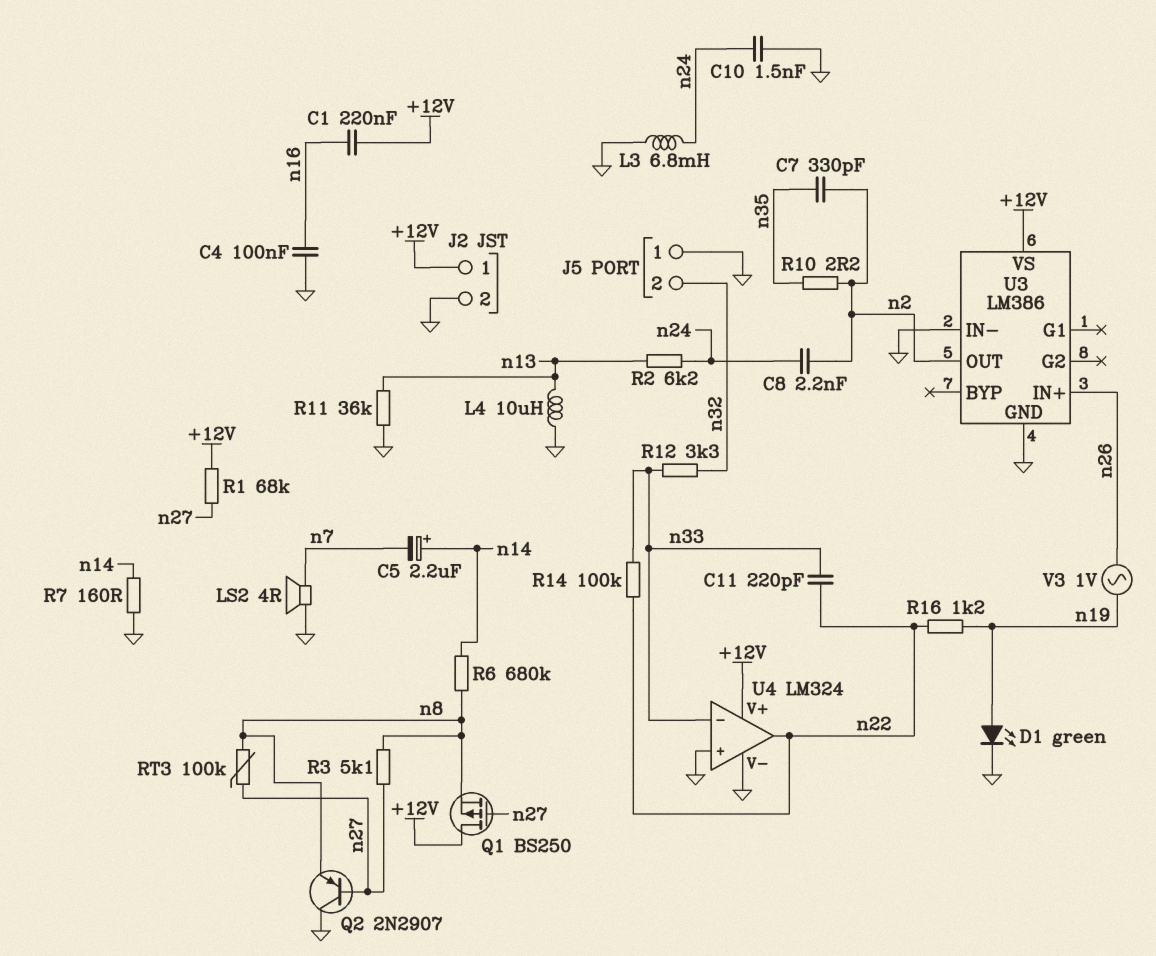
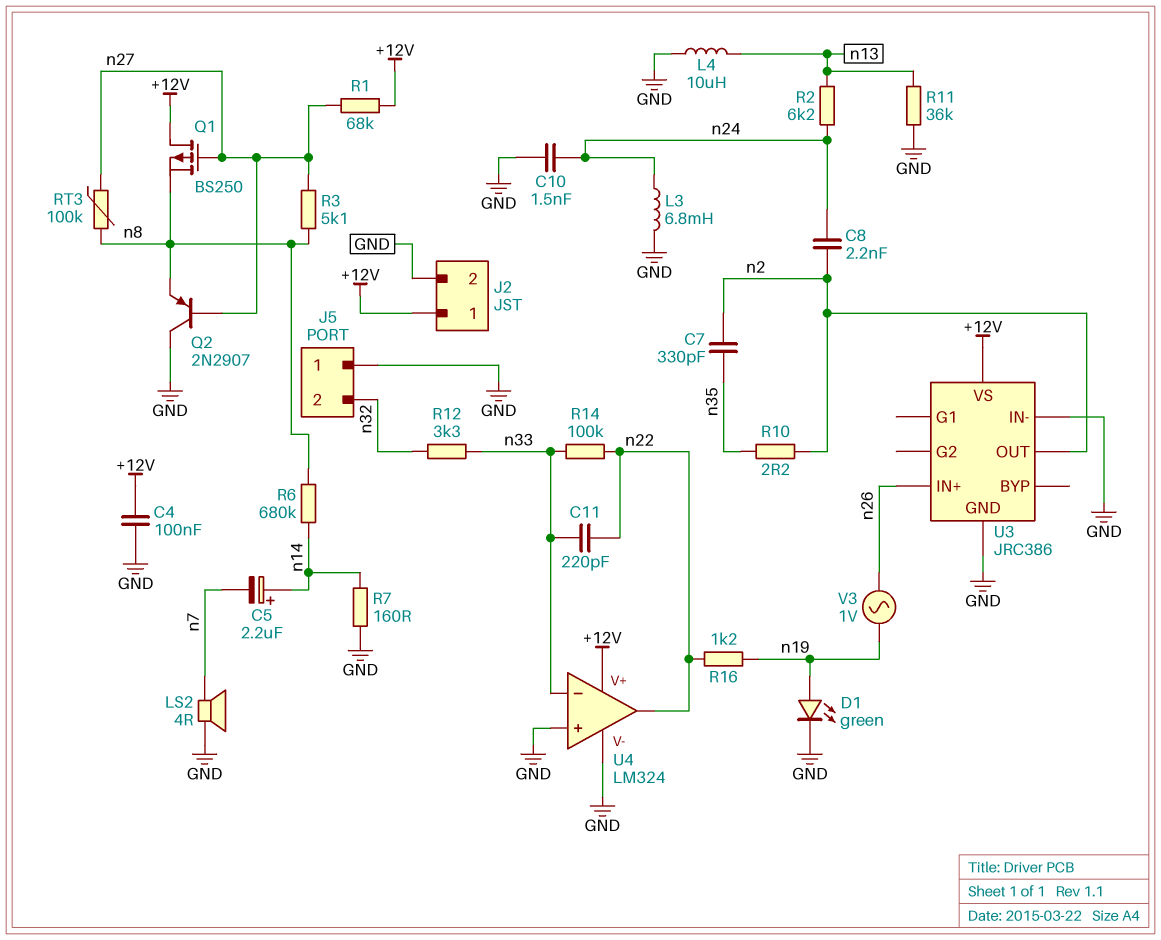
C1: 220nF (+12V, n16) -> none
C4: 100nF (GND, n16) -> 100nF (+12V, GND)
U3: LM386 -> JRC386

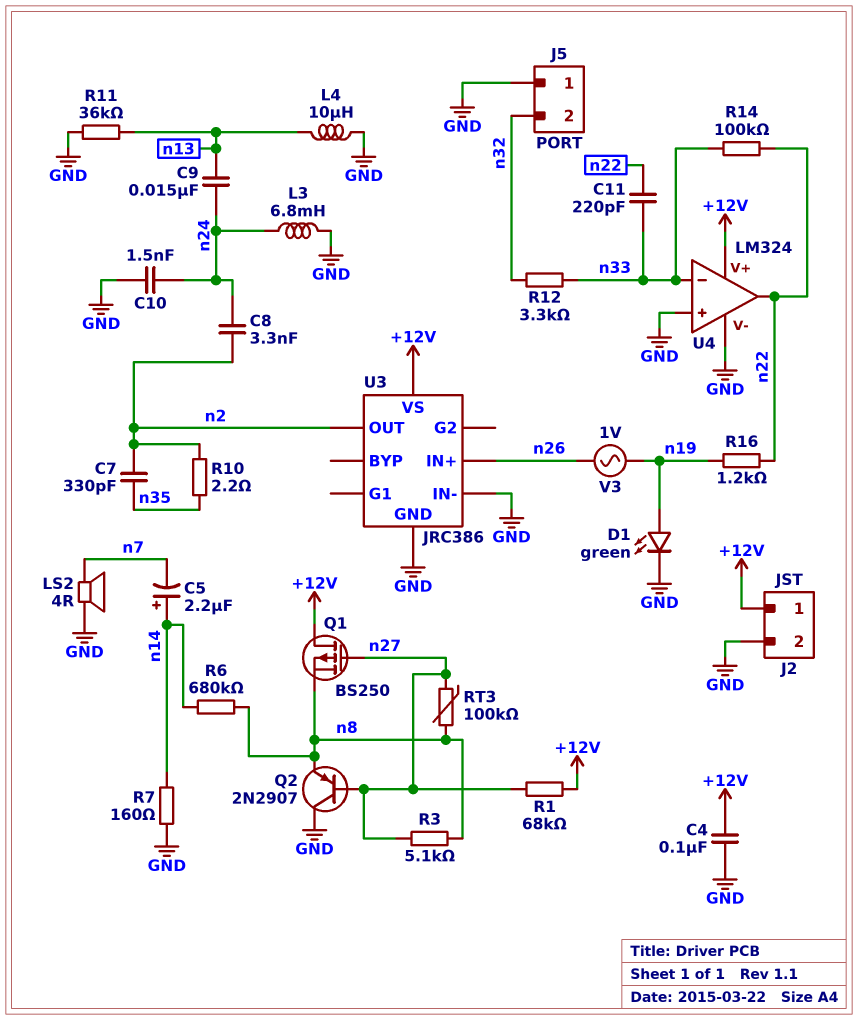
C8: 2.2nF (n2, n24) -> 3.3nF (n2, n24)
C9: none -> 15nF (n13, n24)
R2: 6.2k (n13, n24) -> none

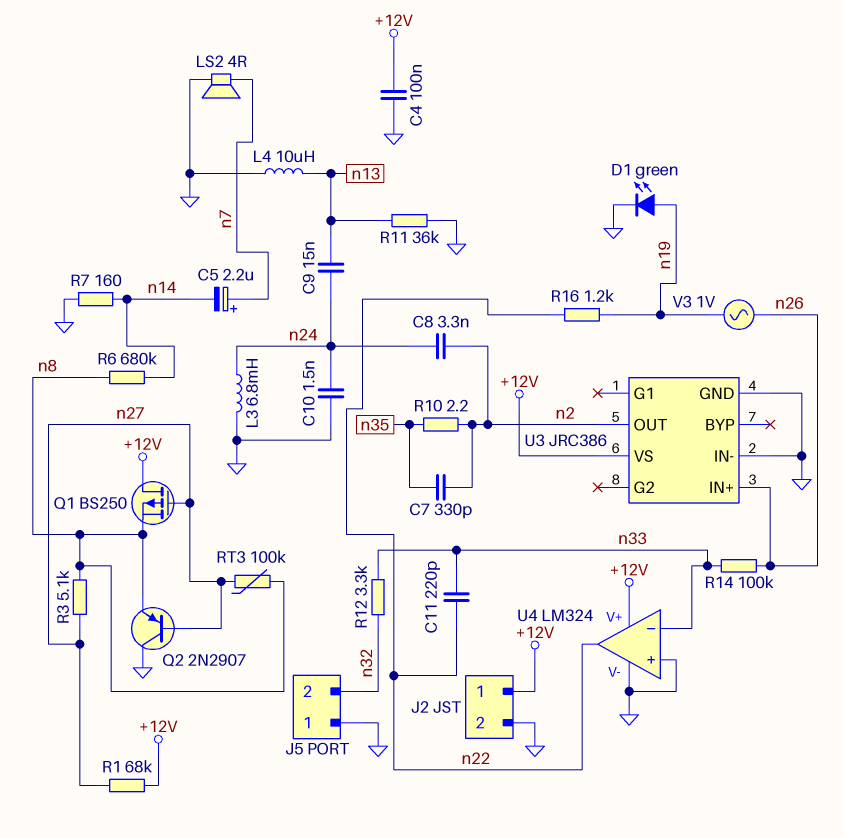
C5: 2.2uF (plus n14, minus n7) -> 2.2uF (plus n7, minus n14)
R14: 100k (n22, n33) -> 100k (n26, n33)

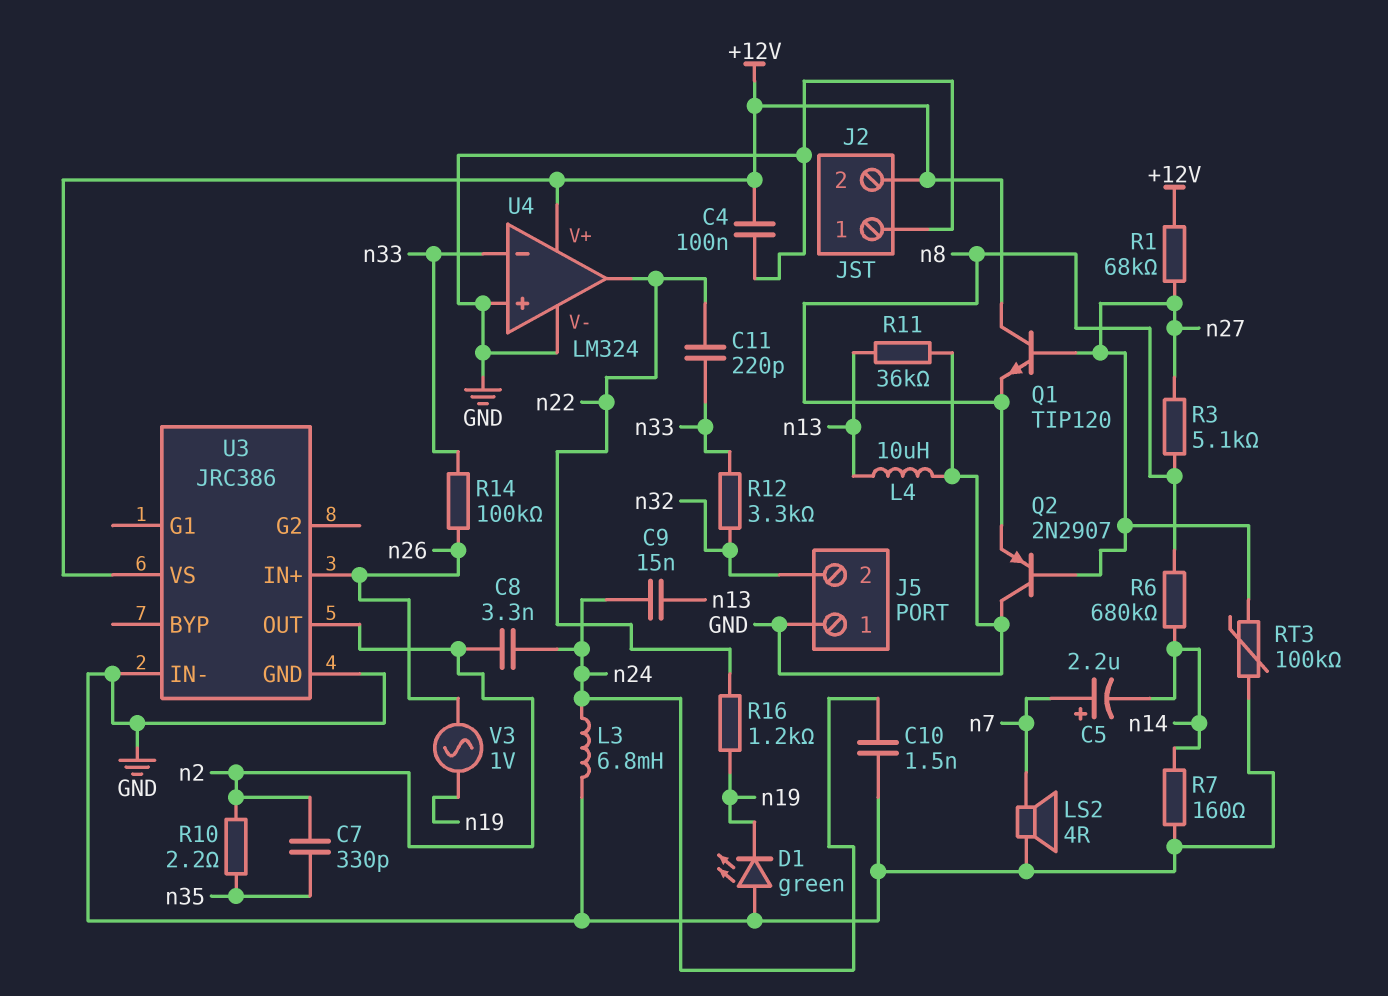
D1: LED green (A n19, K GND) -> LED green (A GND, K n19)
J2 pin 1: +12V -> GND
J2 pin 2: GND -> +12V
Q1: PMOS BS250 (G n27, D +12V, S n8) -> NPN TIP120 (B n27, C +12V, E n8)
RT3: 100k (n8, n27) -> 100k (GND, n27)

